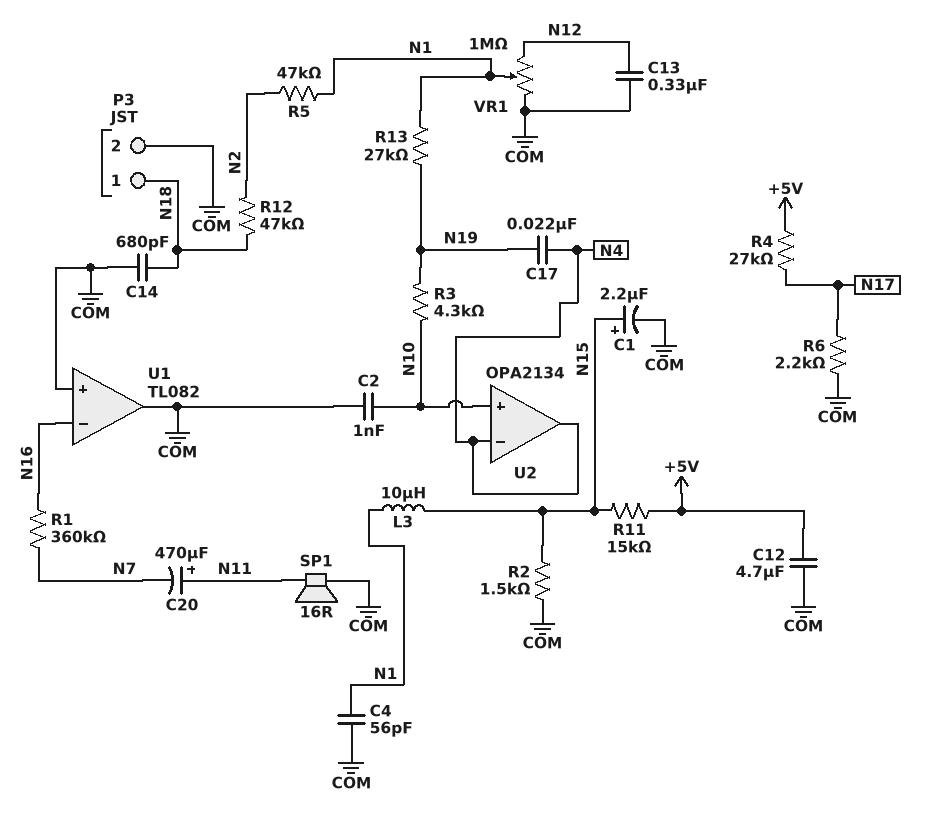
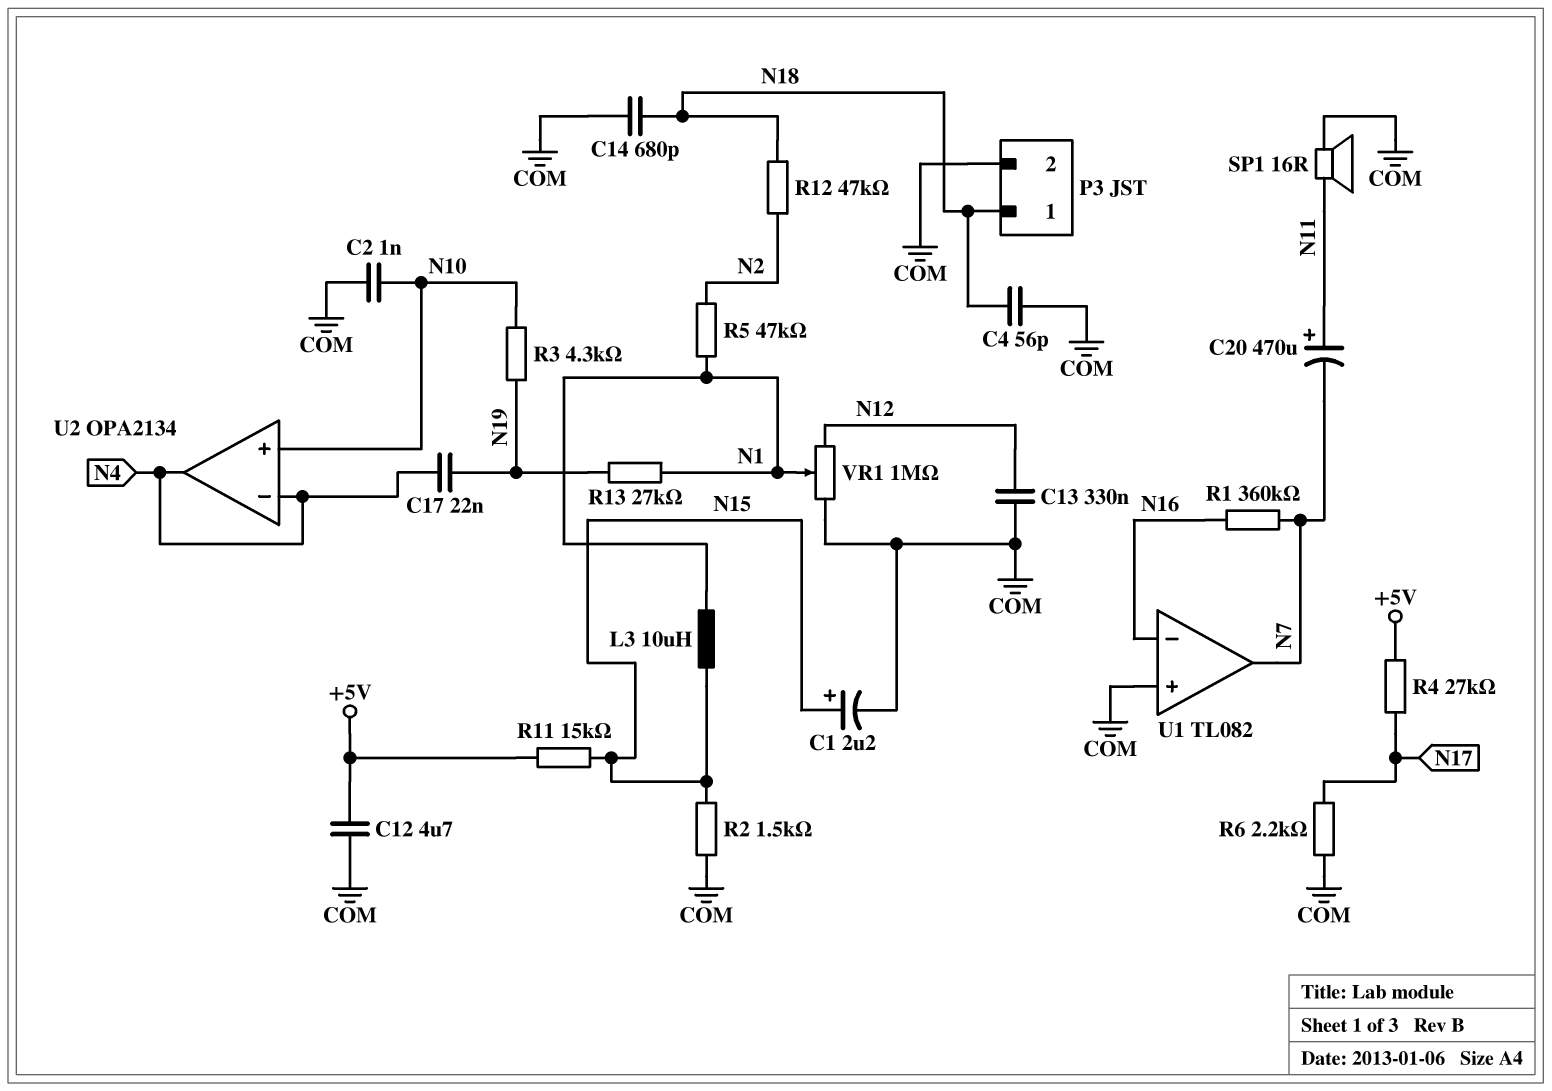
C4: 56pF (COM, N1) -> 56pF (COM, N18)
U1 pin out: COM -> N7

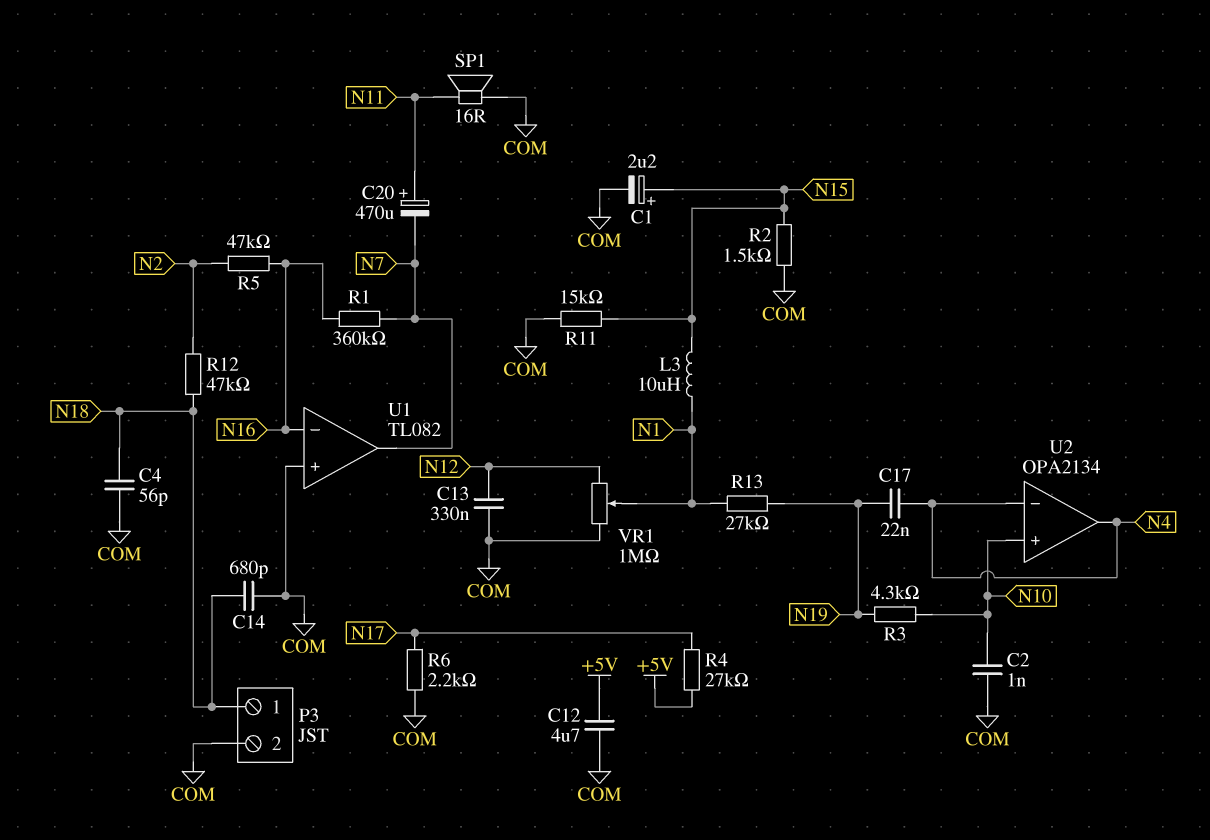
R5: 47k (N1, N2) -> 47k (N2, N16)
R11: 15k (+5V, N15) -> 15k (COM, N15)

